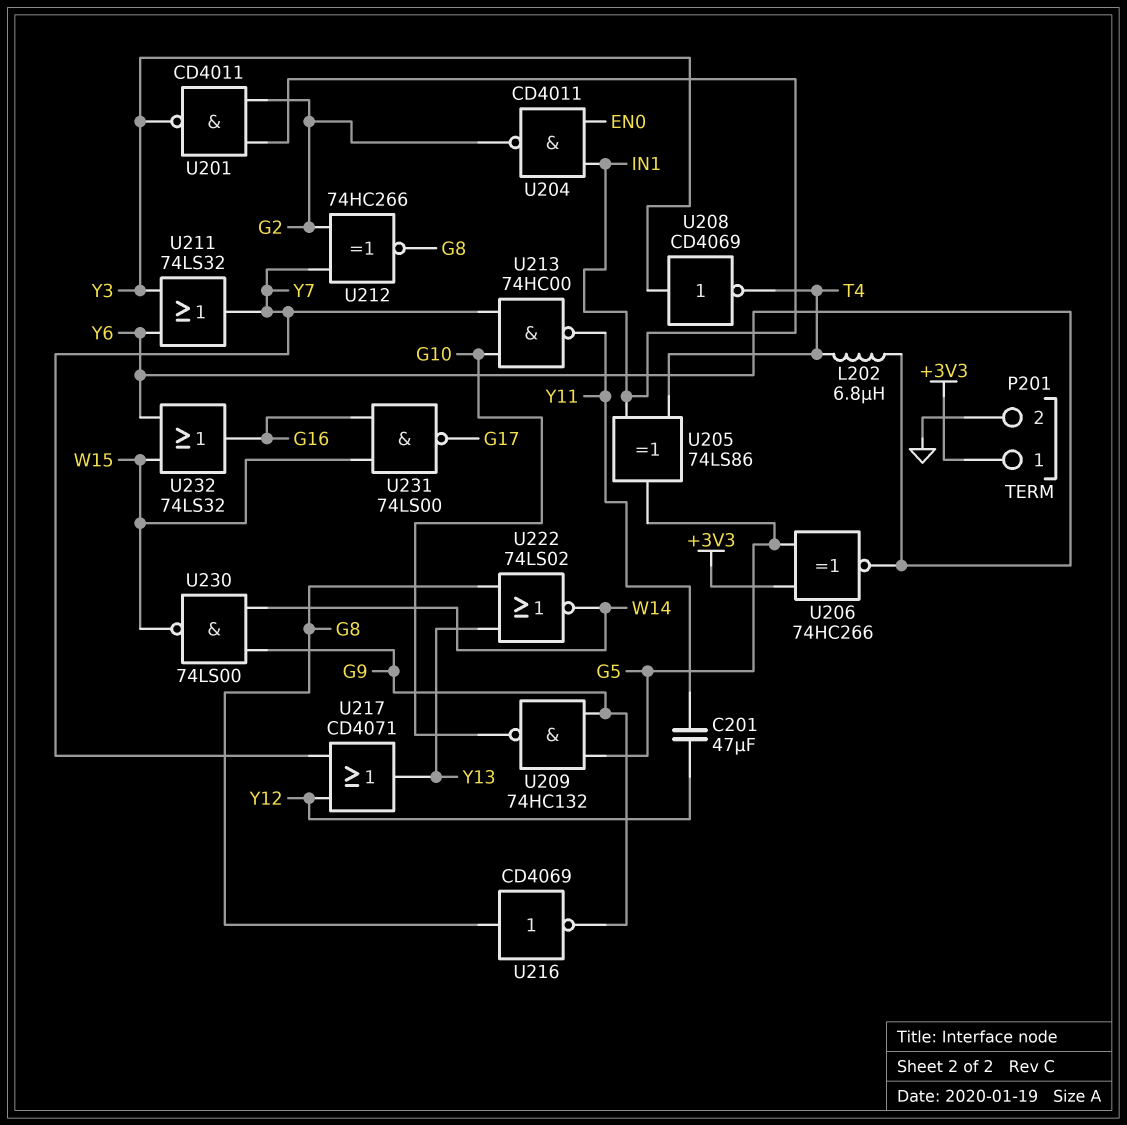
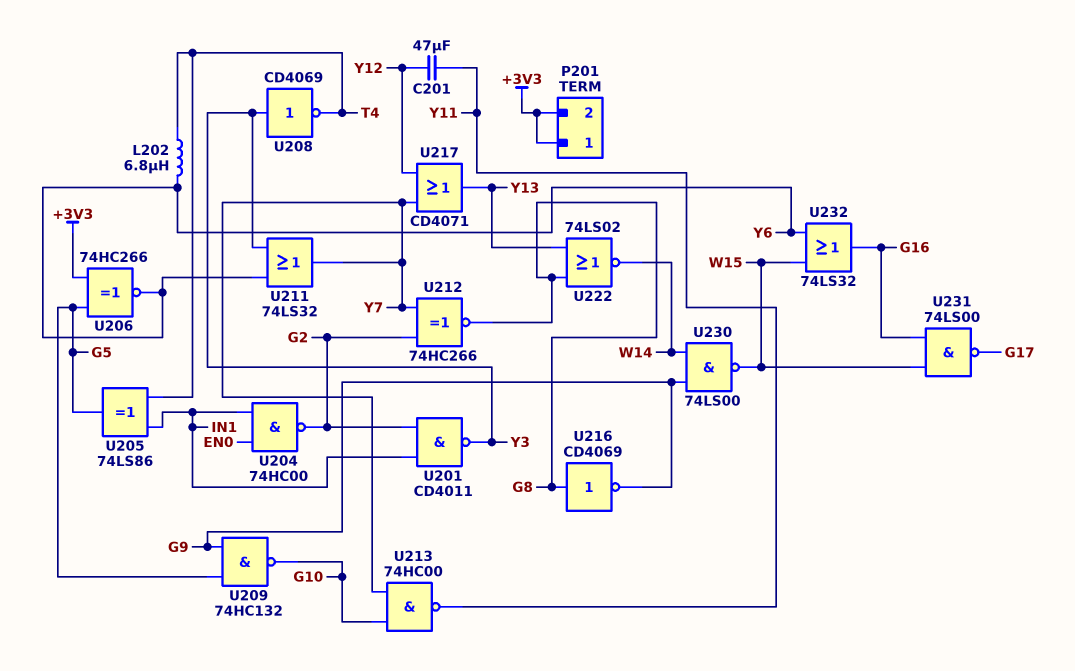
P201 pin 2: GND -> +3V3
U204: NAND CD4011 (in EN0, in IN1, out G2) -> NAND 74HC00 (in EN0, in IN1, out G2)

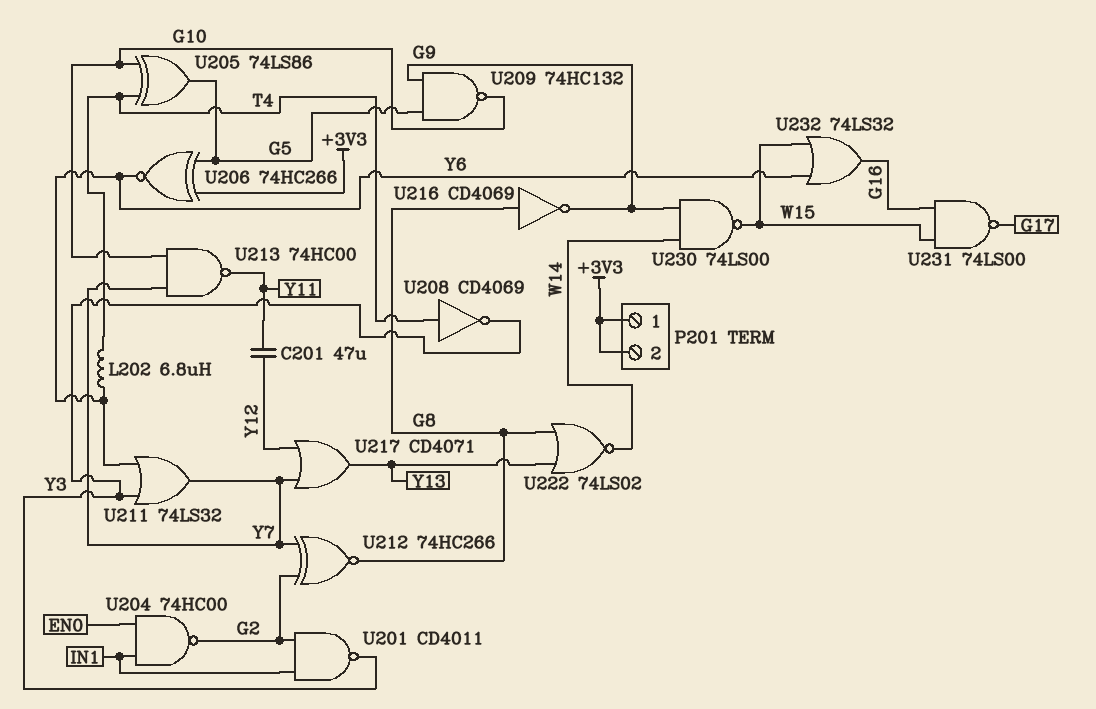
U205: XOR 74LS86 (in IN1, in T4, out G5) -> XOR 74LS86 (in G10, in T4, out G5)
U208: NOT CD4069 (in Y3, out T4) -> NOT CD4069 (in T4, out Y3)

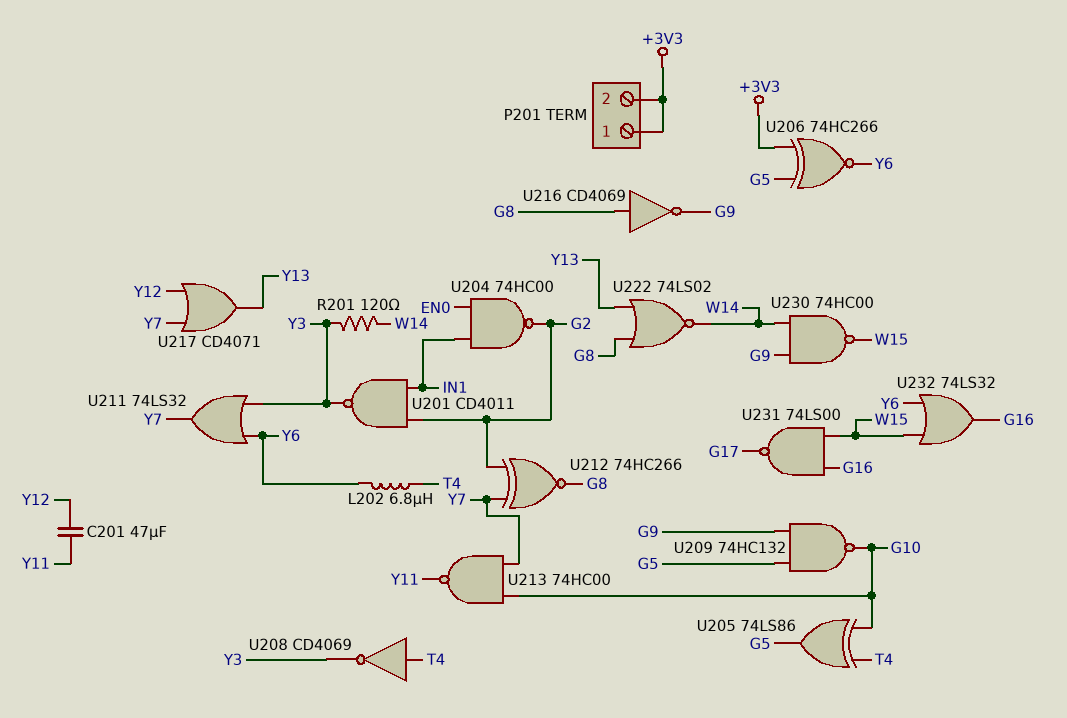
R201: none -> 120 (W14, Y3)
U230: NAND 74LS00 (in G9, in W14, out W15) -> NAND 74HC00 (in G9, in W14, out W15)

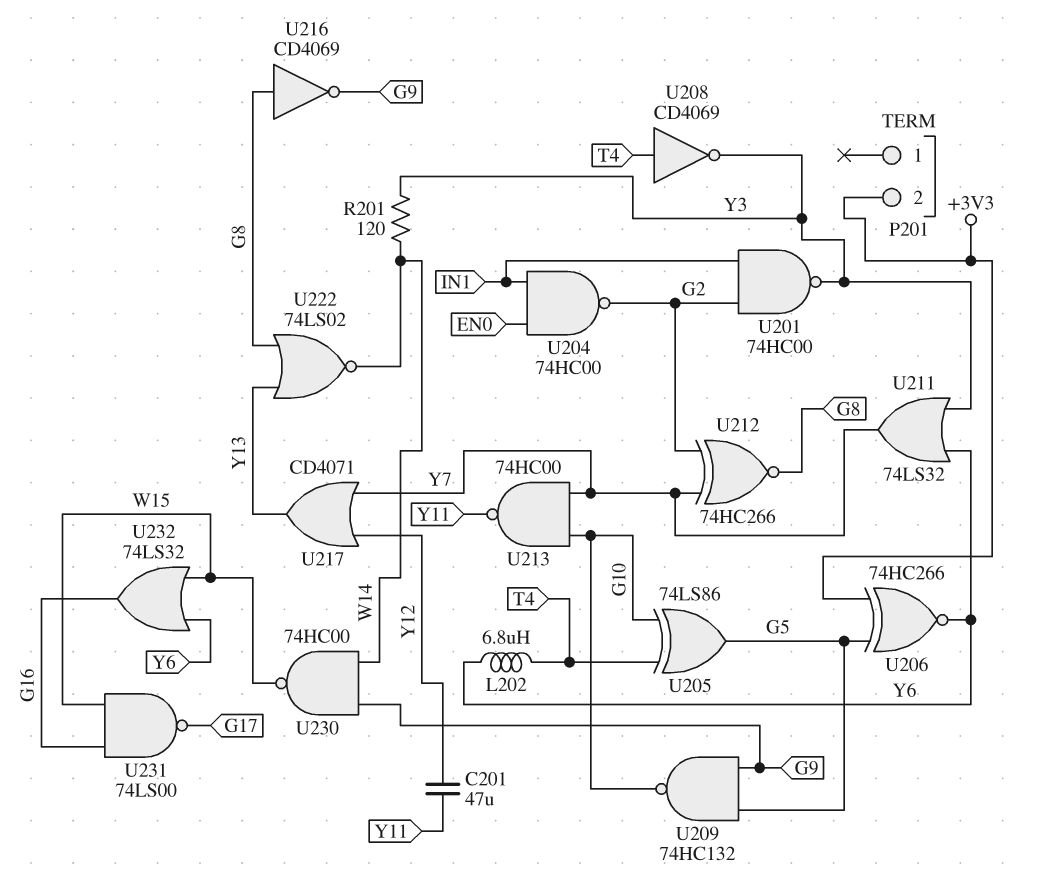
P201 pin 1: +3V3 -> none
U201: NAND CD4011 (in G2, in IN1, out Y3) -> NAND 74HC00 (in G2, in IN1, out Y3)

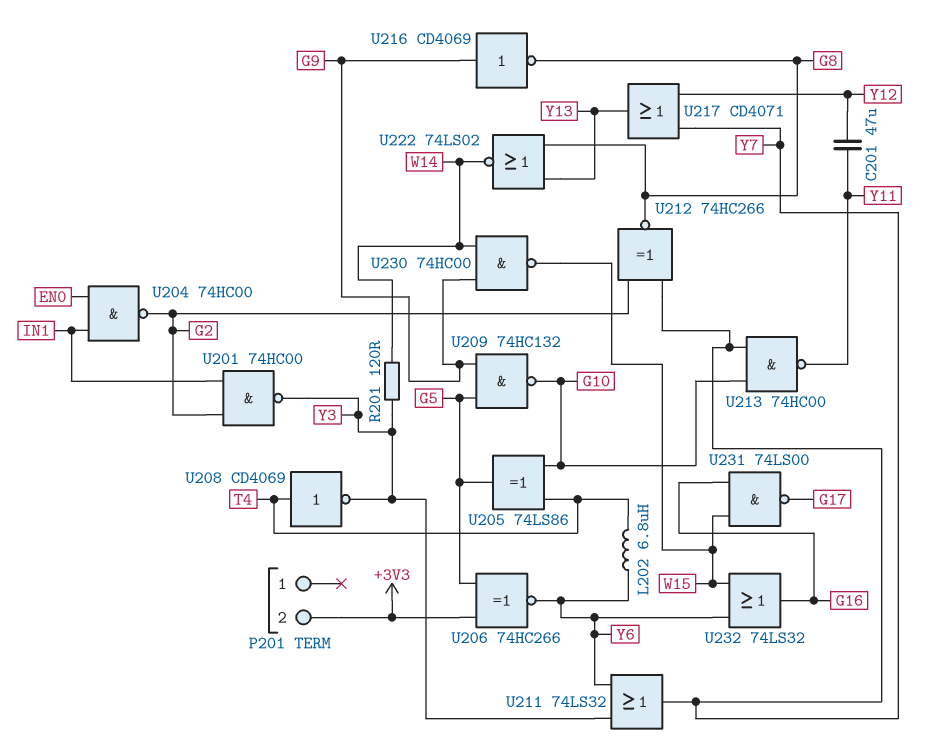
U216: NOT CD4069 (in G8, out G9) -> NOT CD4069 (in G9, out G8)

